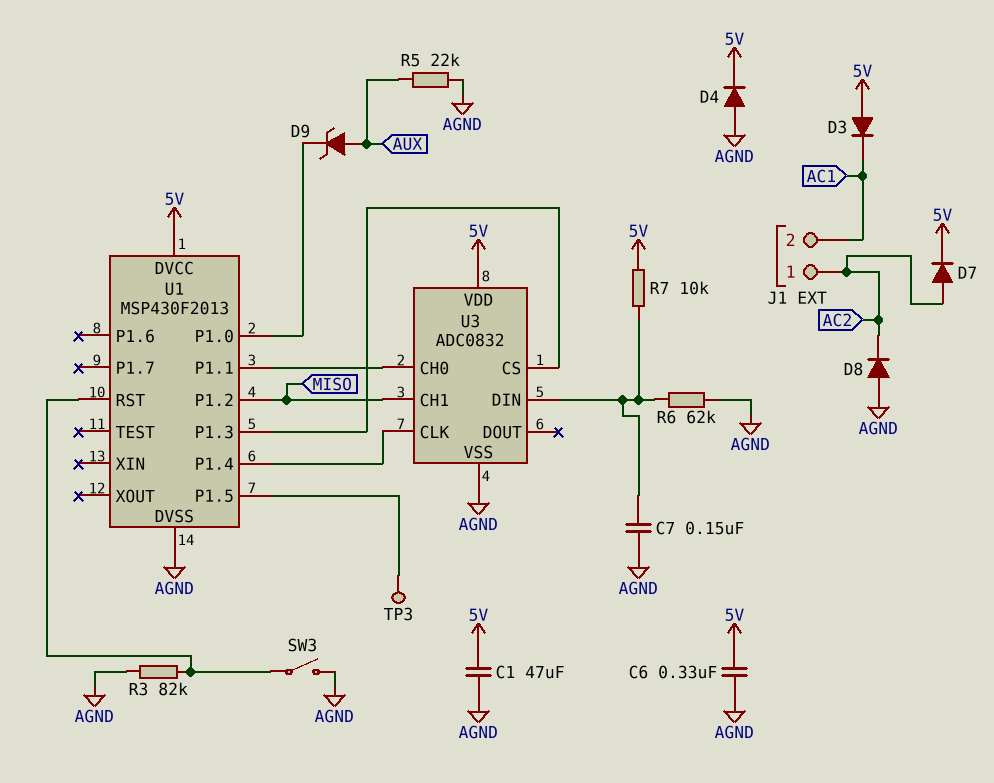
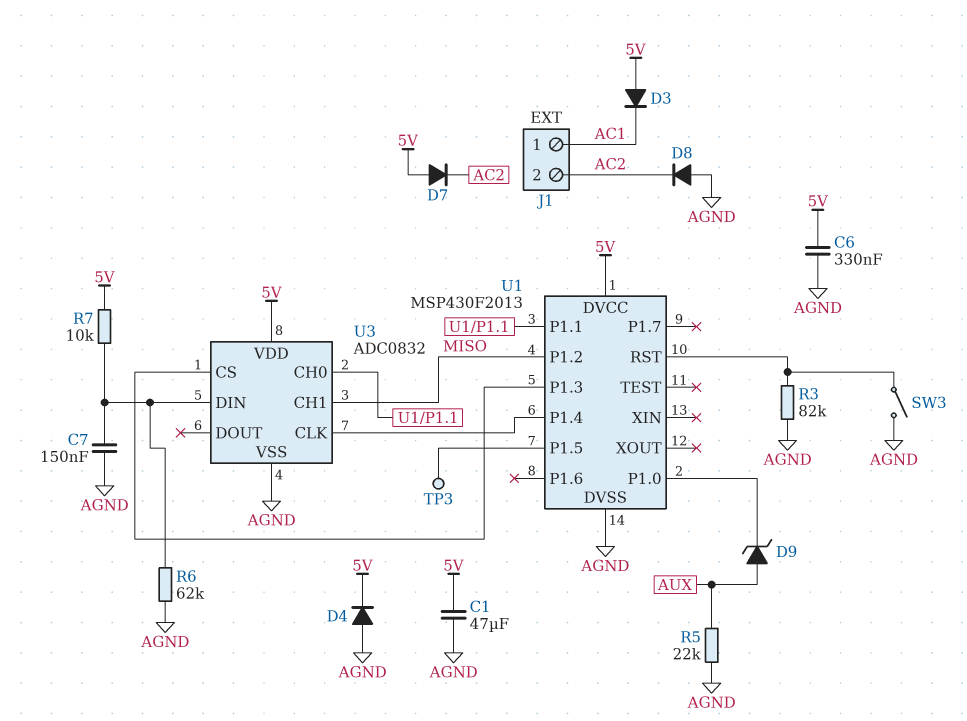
D7: diode (A AC2, K 5V) -> diode (A 5V, K AC2)
J1 pin 1: AC2 -> AC1
J1 pin 2: AC1 -> AC2

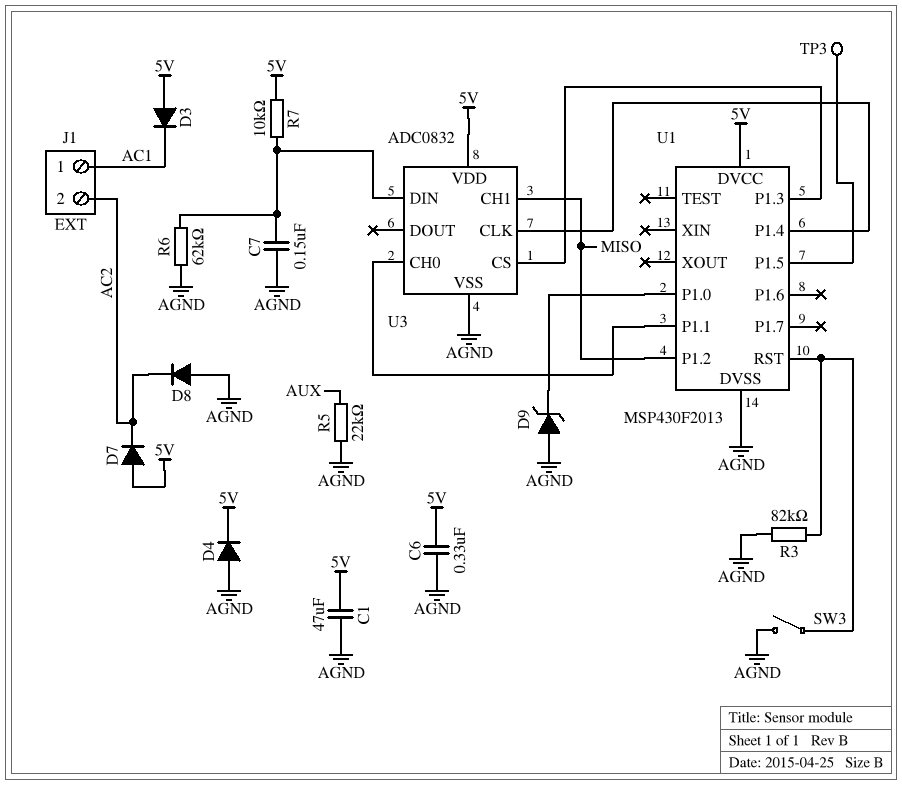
D9: zener (A AUX, K U1/P1.0) -> zener (A AGND, K U1/P1.0)

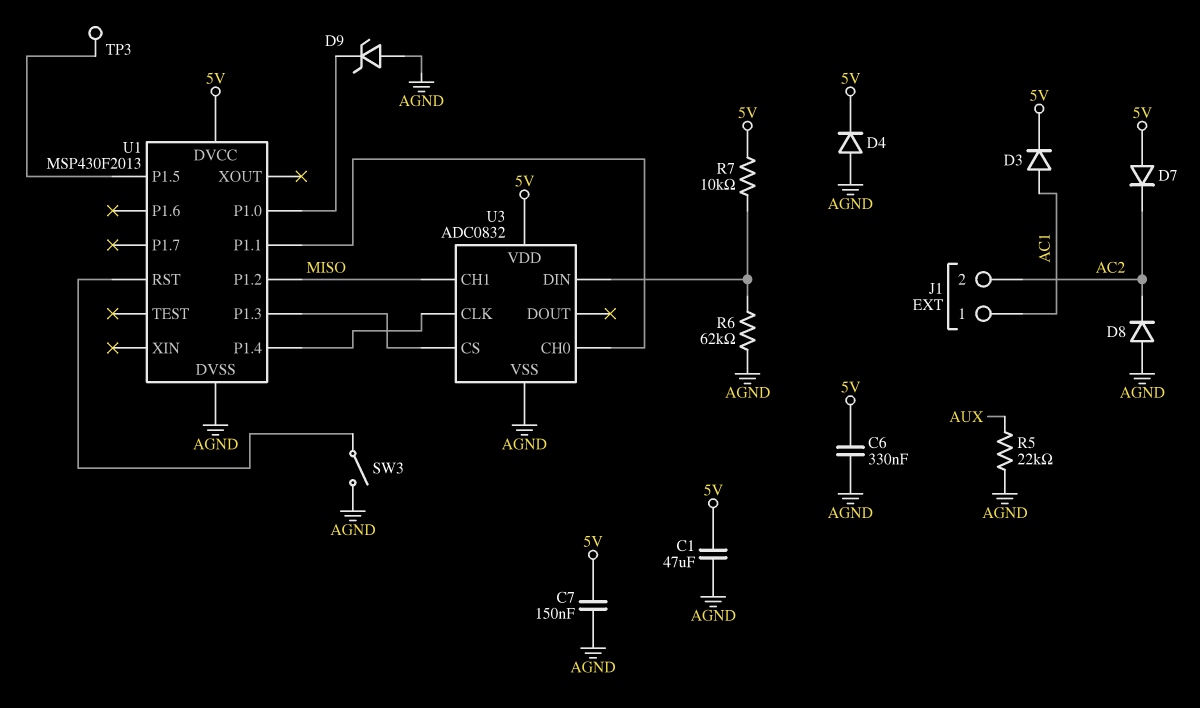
C7: 150nF (AGND, U3/DIN) -> 150nF (5V, AGND)
D3: diode (A 5V, K AC1) -> diode (A AC1, K 5V)
R3: 82k (AGND, U1/RST) -> none

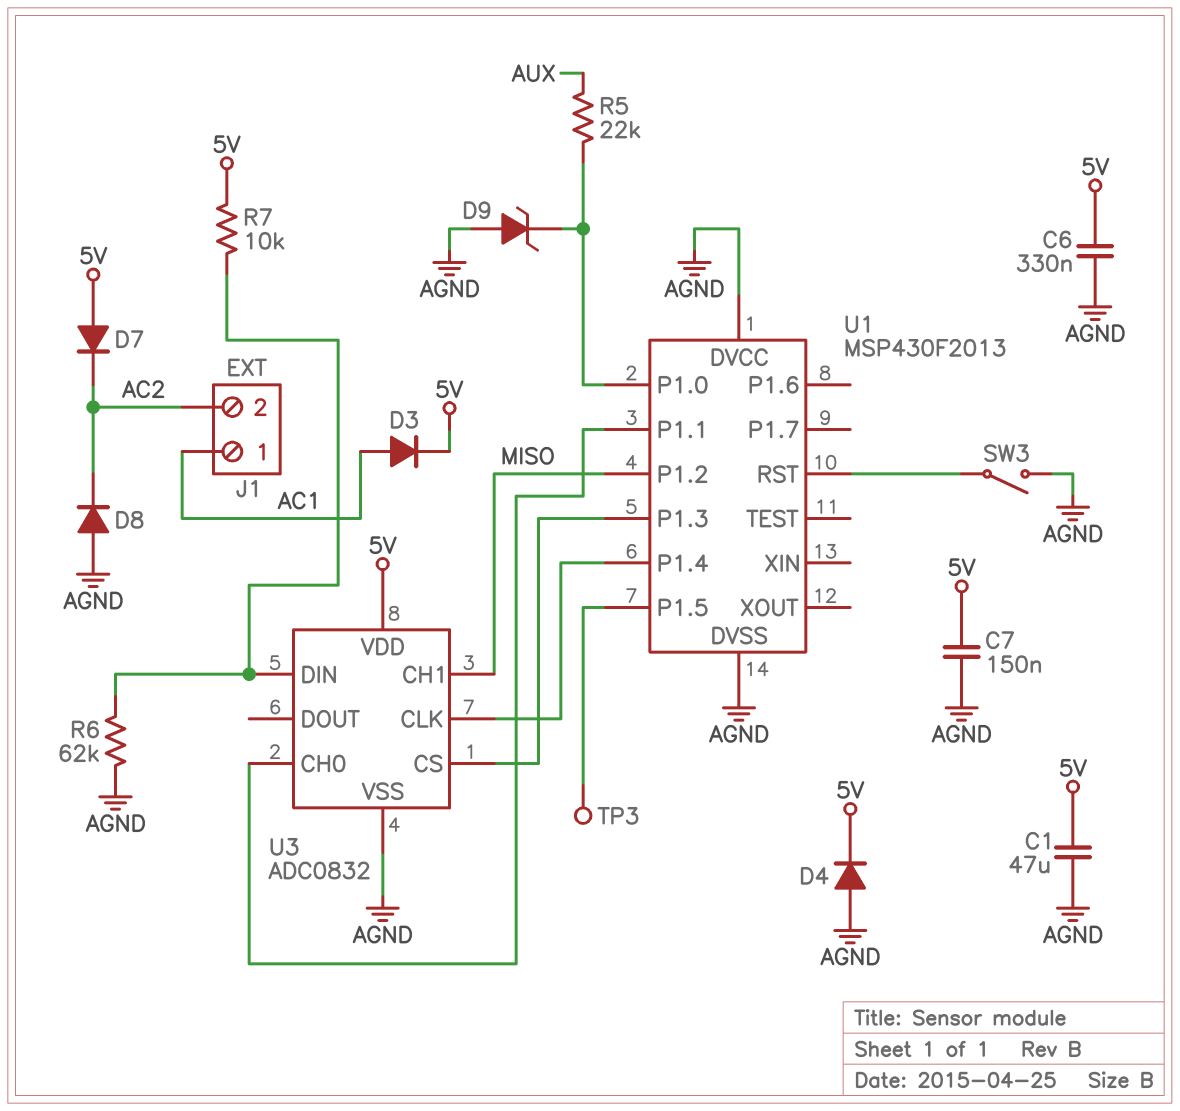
R5: 22k (AGND, AUX) -> 22k (AUX, U1/P1.0)
U1 pin DVCC: 5V -> AGND

